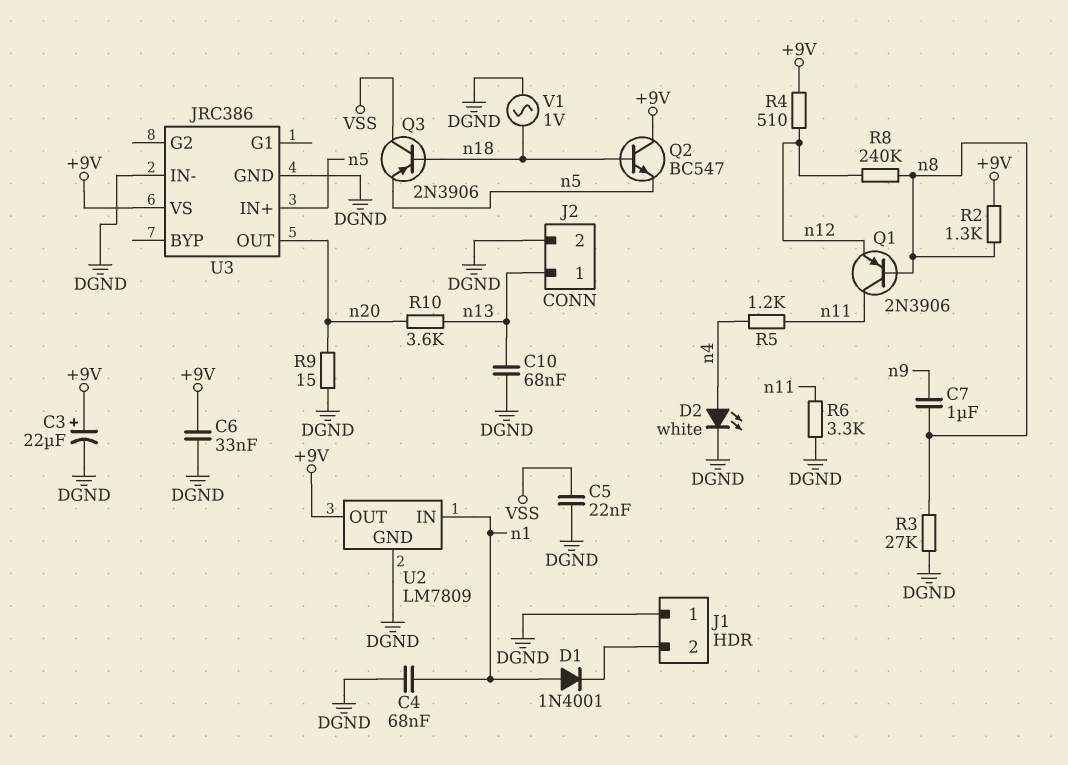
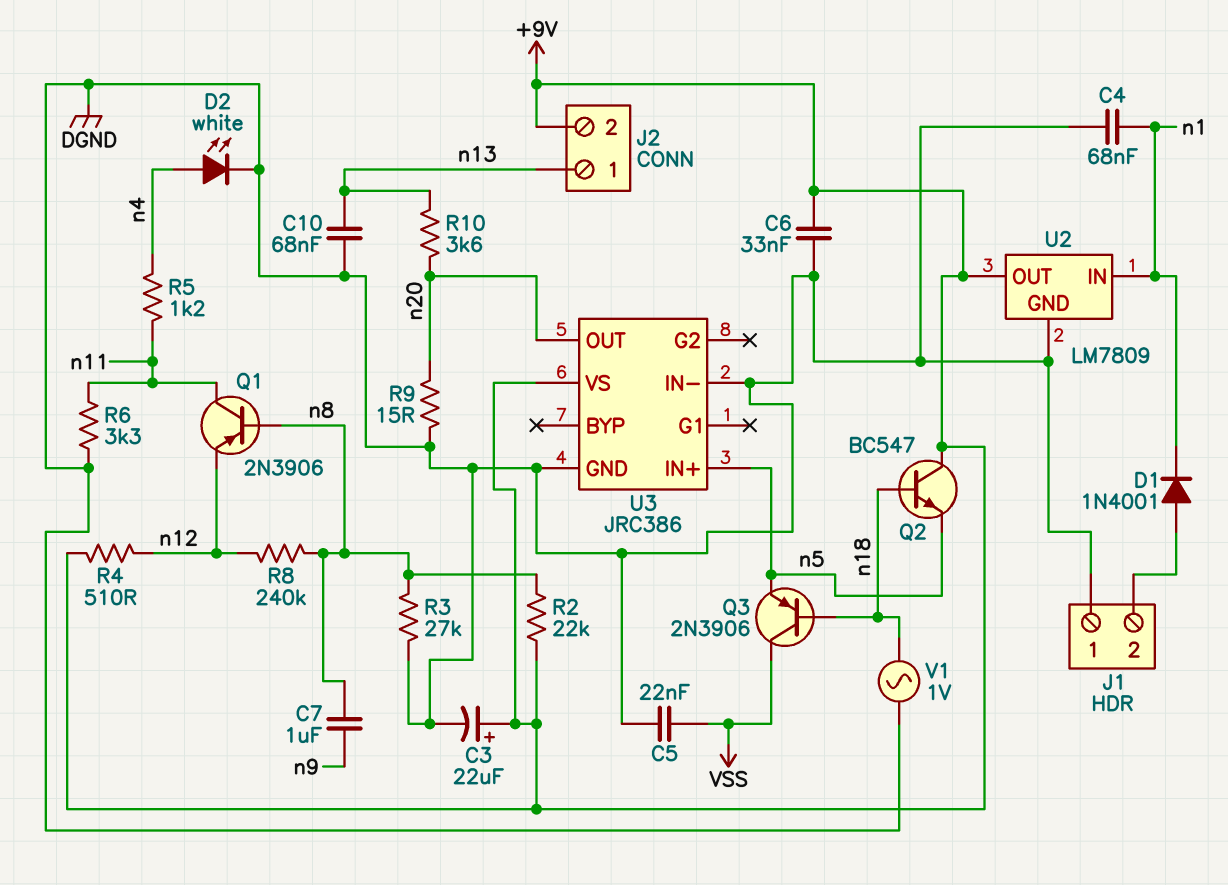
D1: diode 1N4001 (A n1, K J1/2) -> diode 1N4001 (A J1/2, K n1)
J2 pin 2: DGND -> +9V
R2: 1.3k (+9V, n8) -> 22k (+9V, n8)

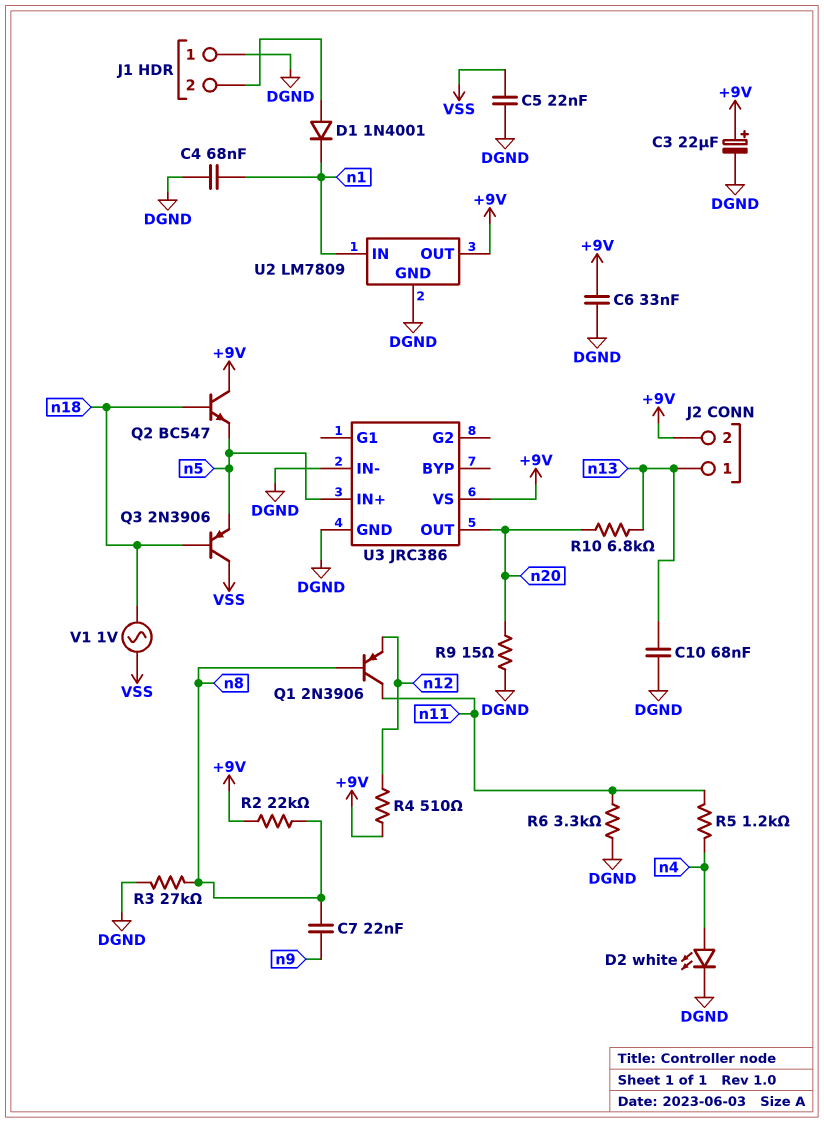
C7: 1uF (n8, n9) -> 22nF (n8, n9)
R8: 240k (n8, n12) -> none
R10: 3.6k (n13, n20) -> 6.8k (n13, n20)
V1: AC 1V (DGND, n18) -> AC 1V (VSS, n18)

